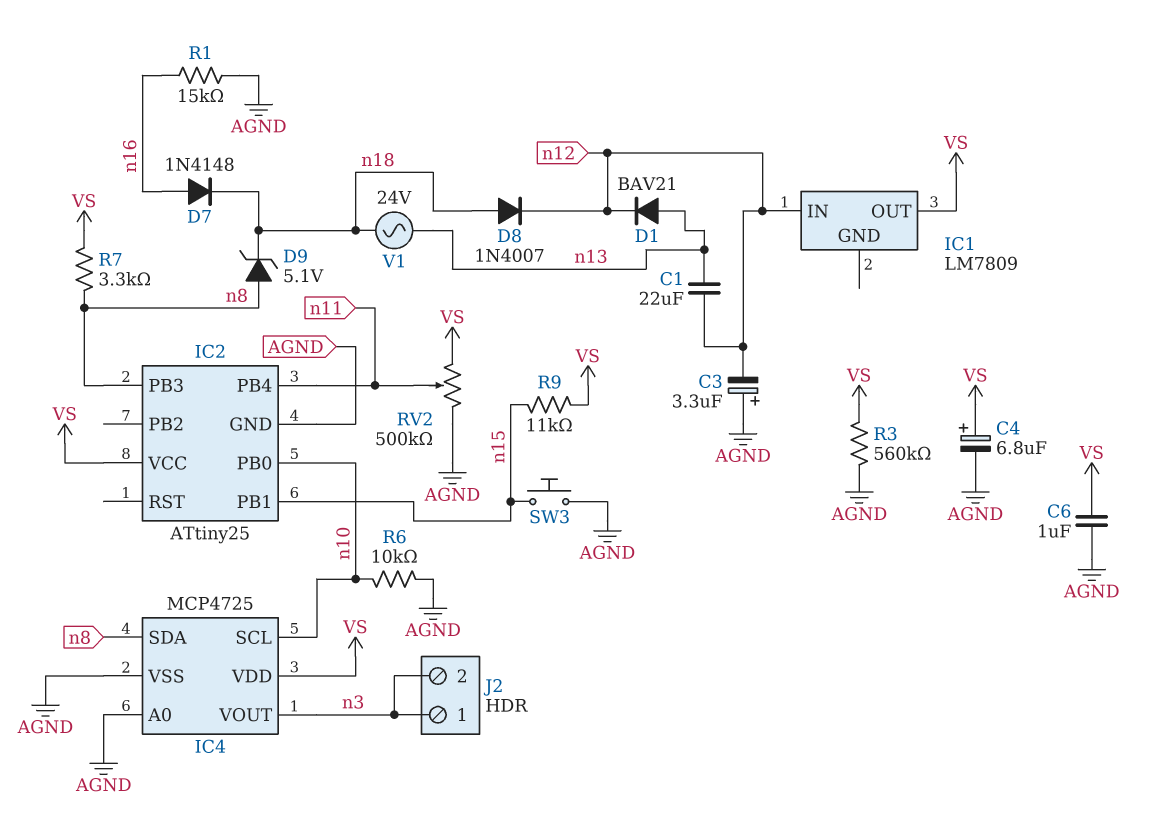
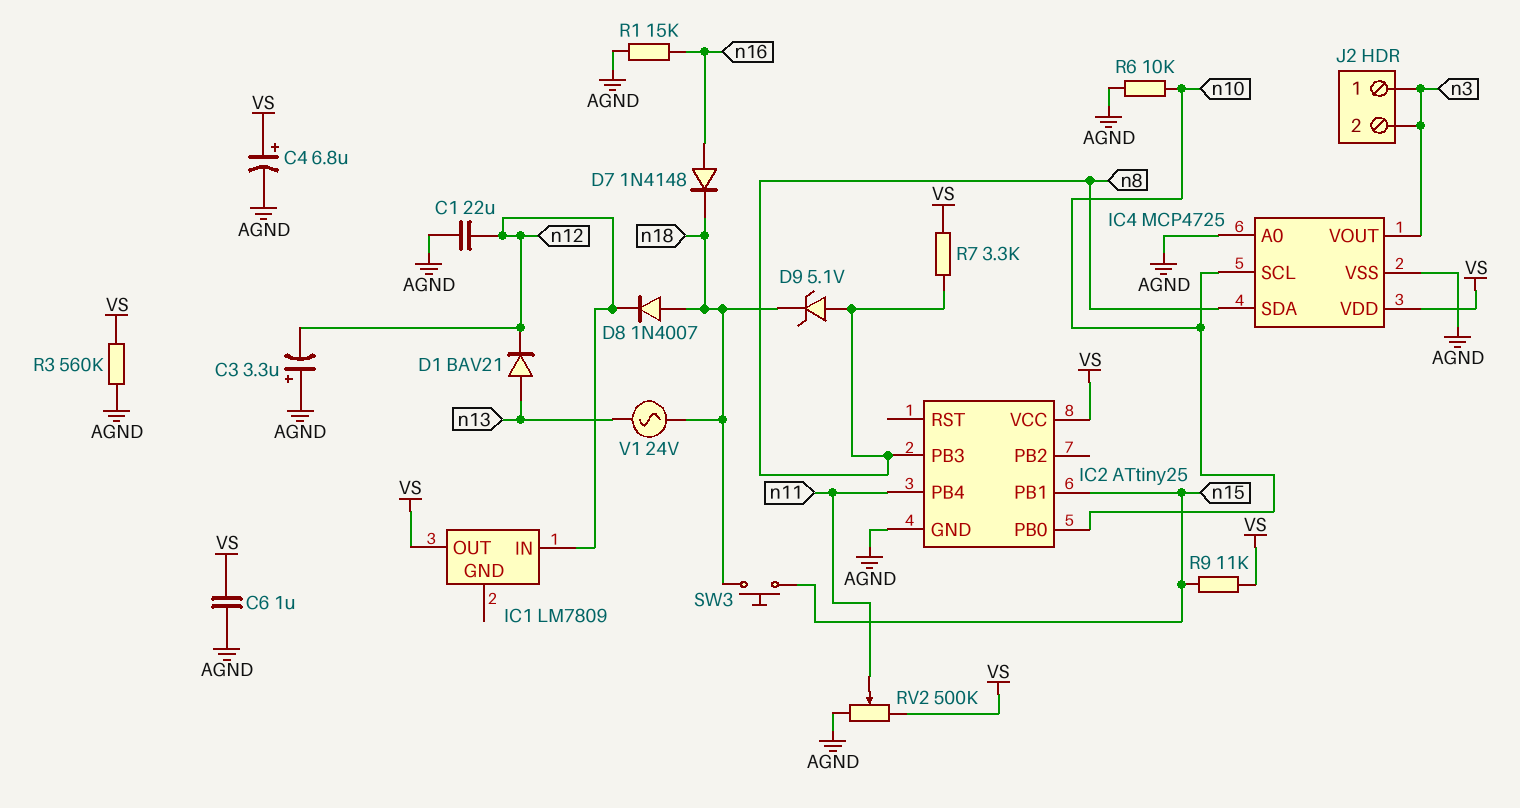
C1: 22uF (n12, n13) -> 22uF (AGND, n12)
SW3: button (AGND, n15) -> button (n15, n18)

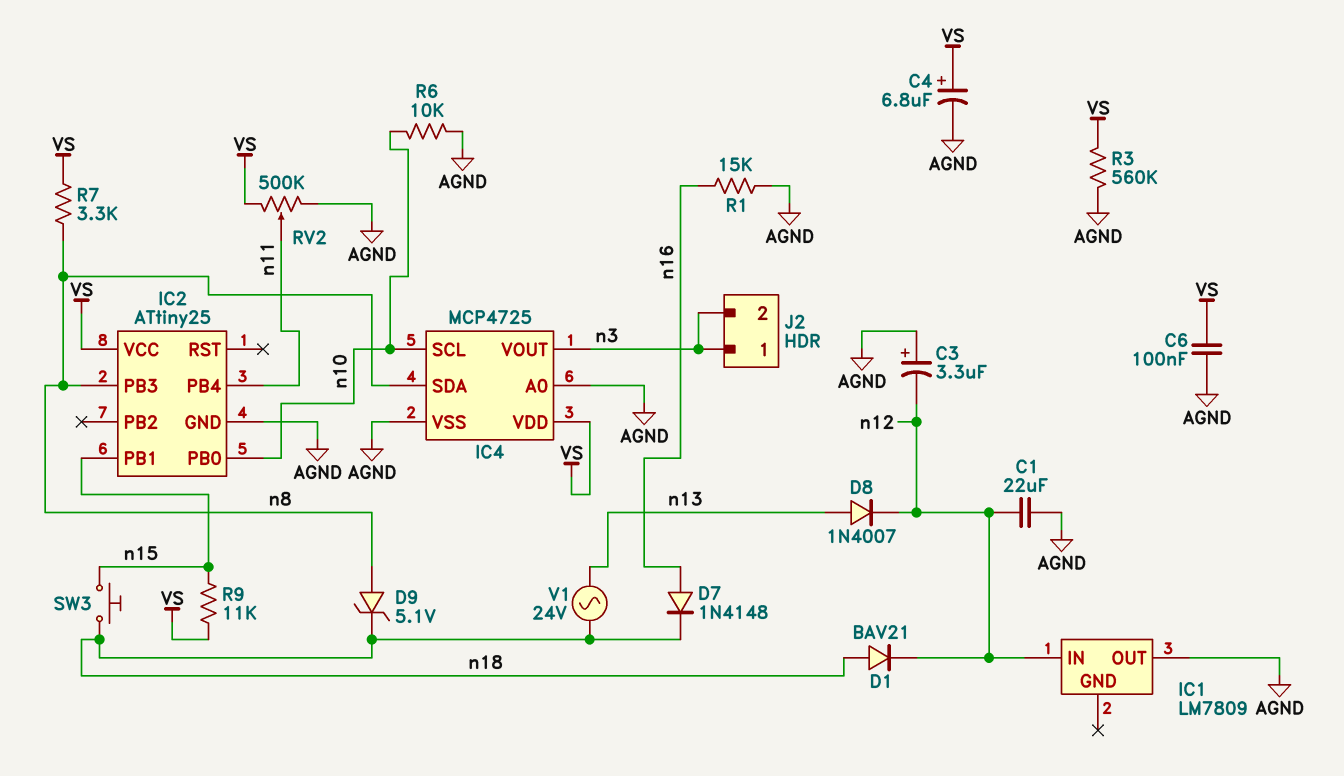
C6: 1uF (AGND, VS) -> 100nF (AGND, VS)
D1: diode BAV21 (A n13, K n12) -> diode BAV21 (A n18, K n12)
D8: diode 1N4007 (A n18, K n12) -> diode 1N4007 (A n13, K n12)
IC1 pin OUT: VS -> AGND

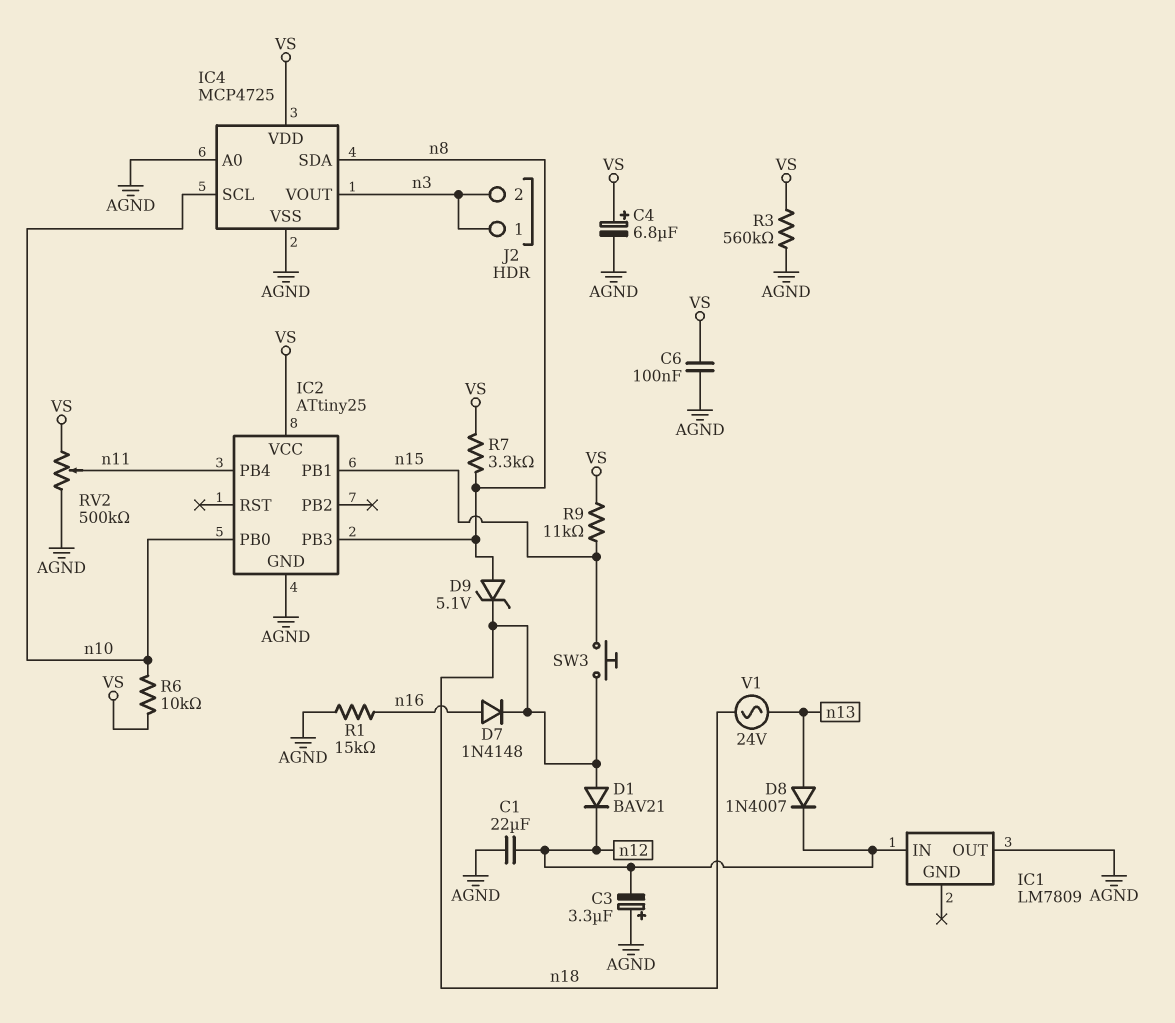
R6: 10k (AGND, n10) -> 10k (VS, n10)

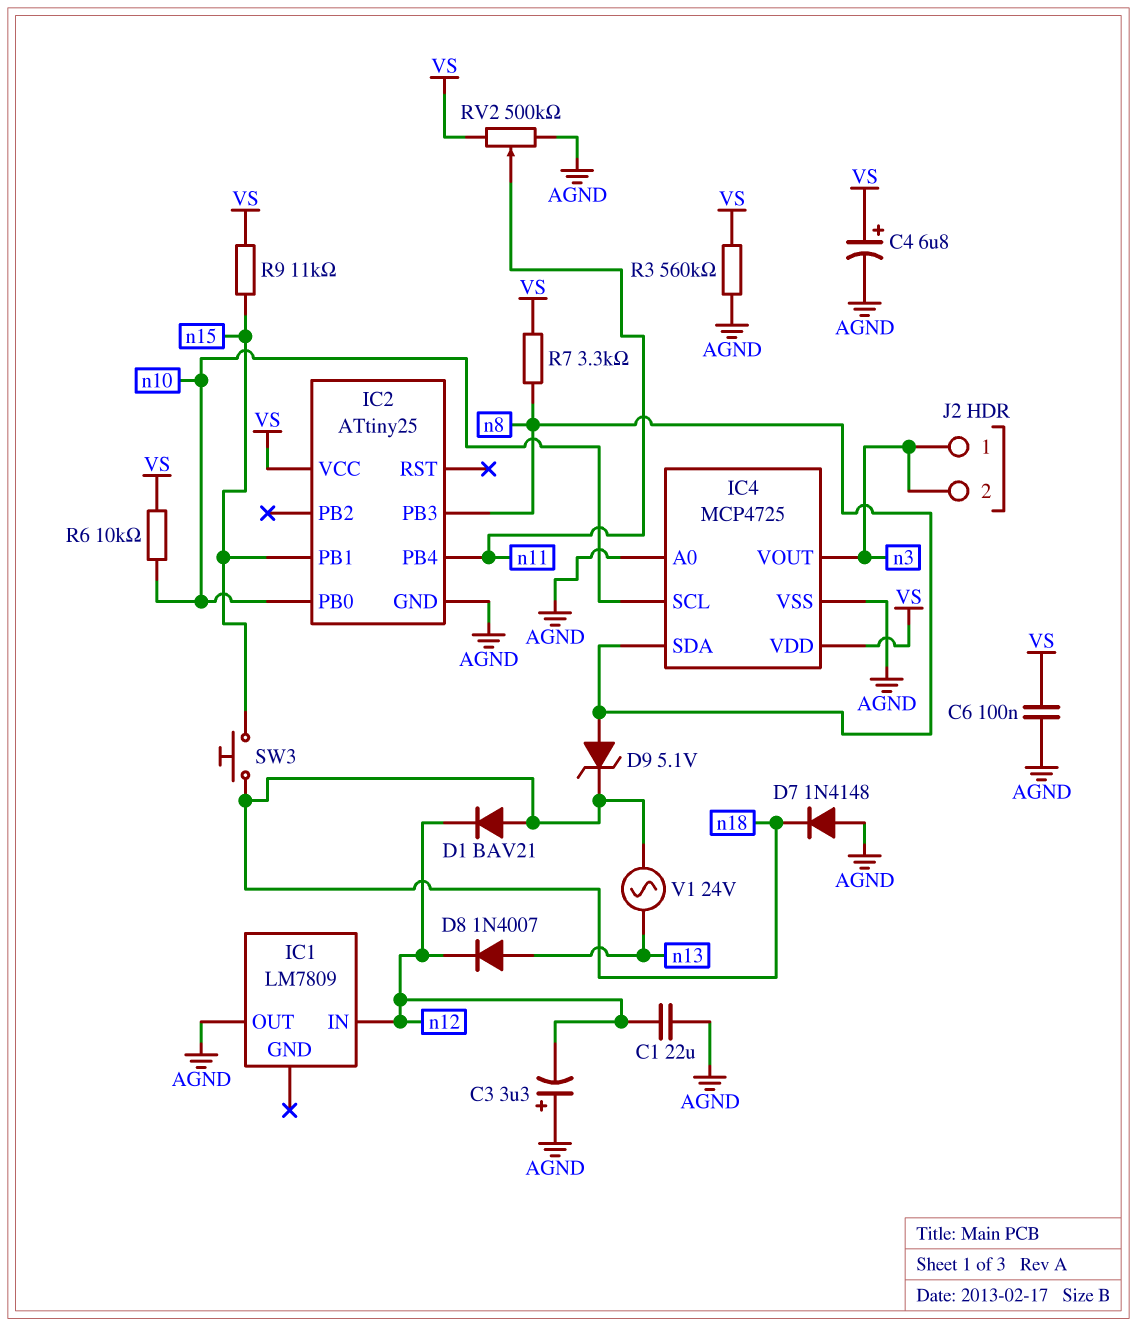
D7: diode 1N4148 (A n16, K n18) -> diode 1N4148 (A AGND, K n18)
R1: 15k (AGND, n16) -> none

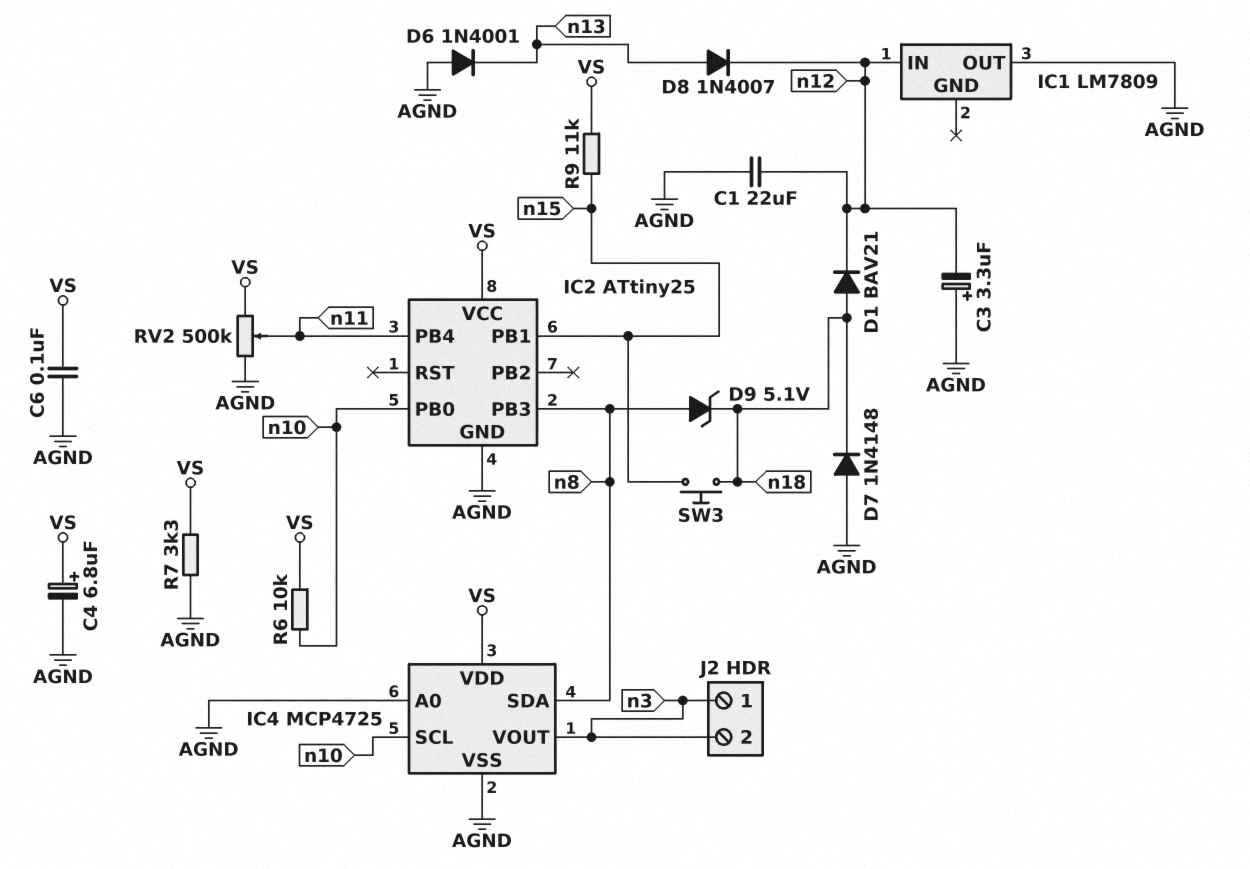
D6: none -> diode 1N4001 (A AGND, K n13)
R3: 560k (AGND, VS) -> none
R7: 3.3k (VS, n8) -> 3.3k (AGND, VS)
V1: AC 24V (n13, n18) -> none

